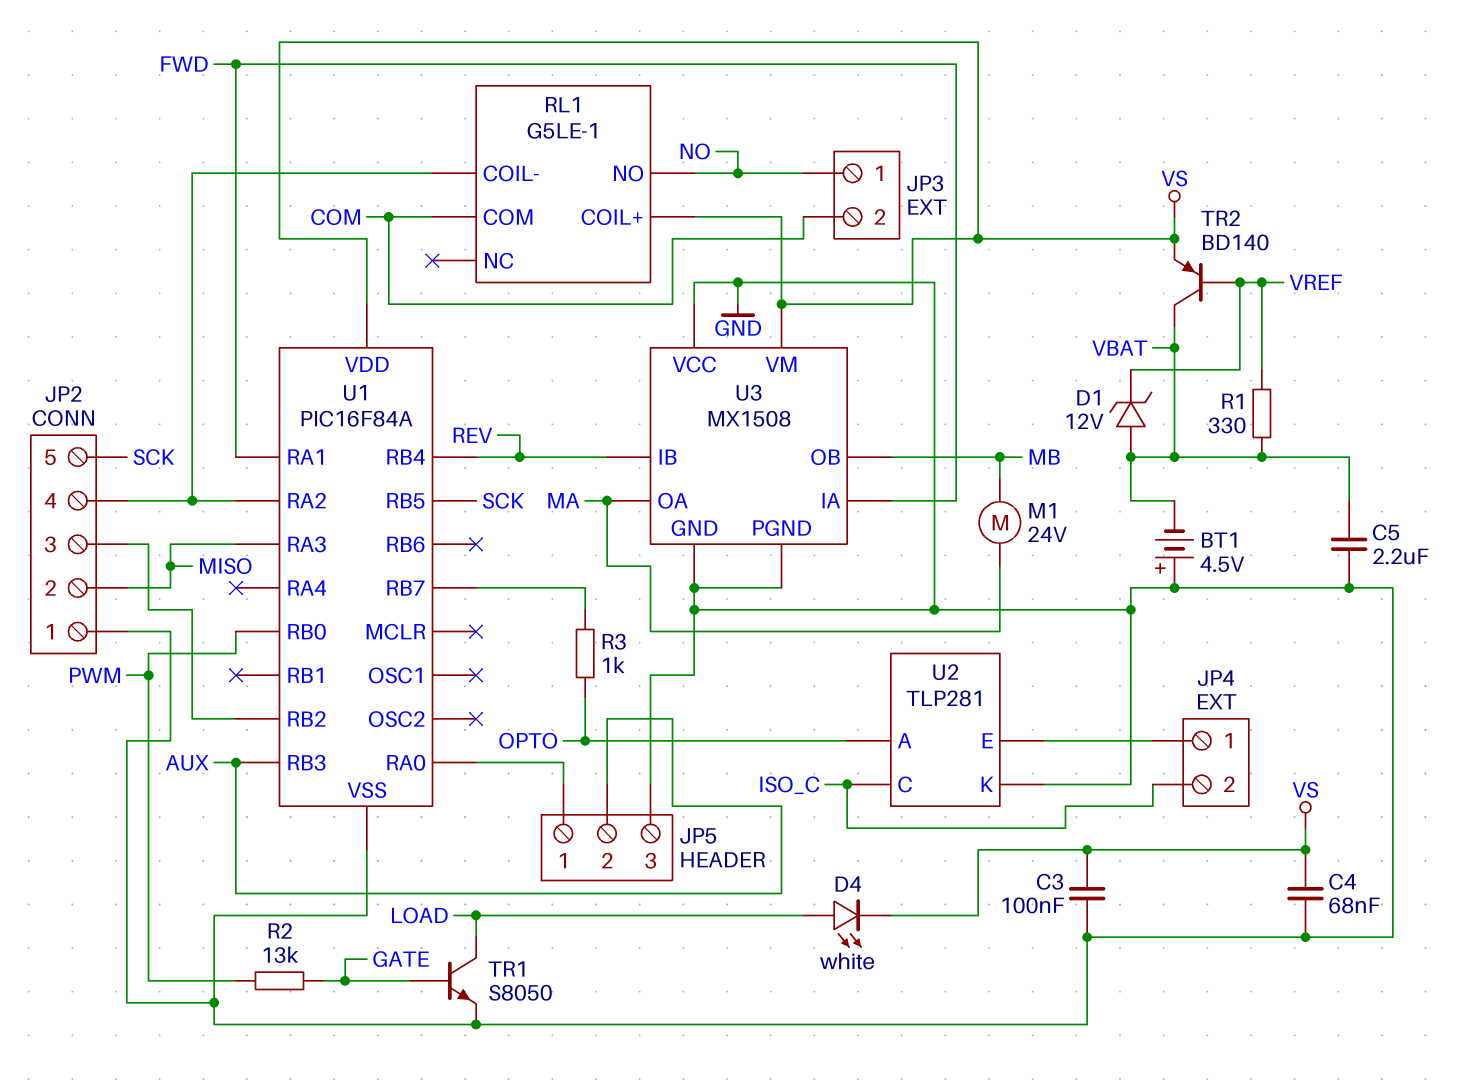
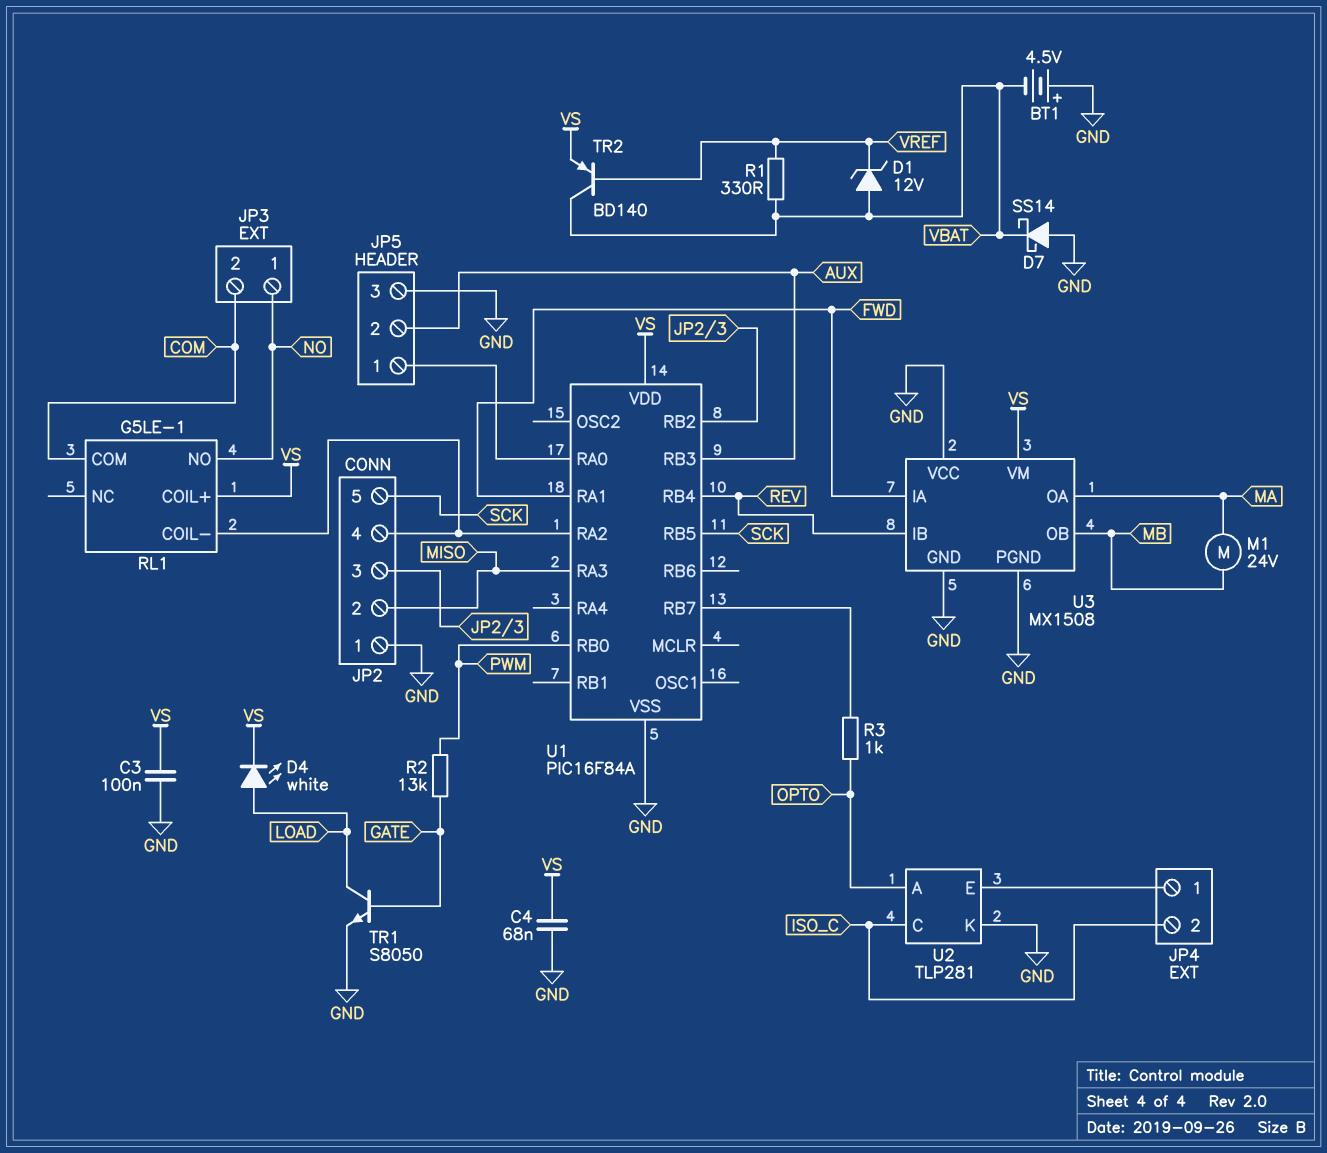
C5: 2.2uF (GND, VBAT) -> none
D7: none -> schottky SS14 (A GND, K VBAT)

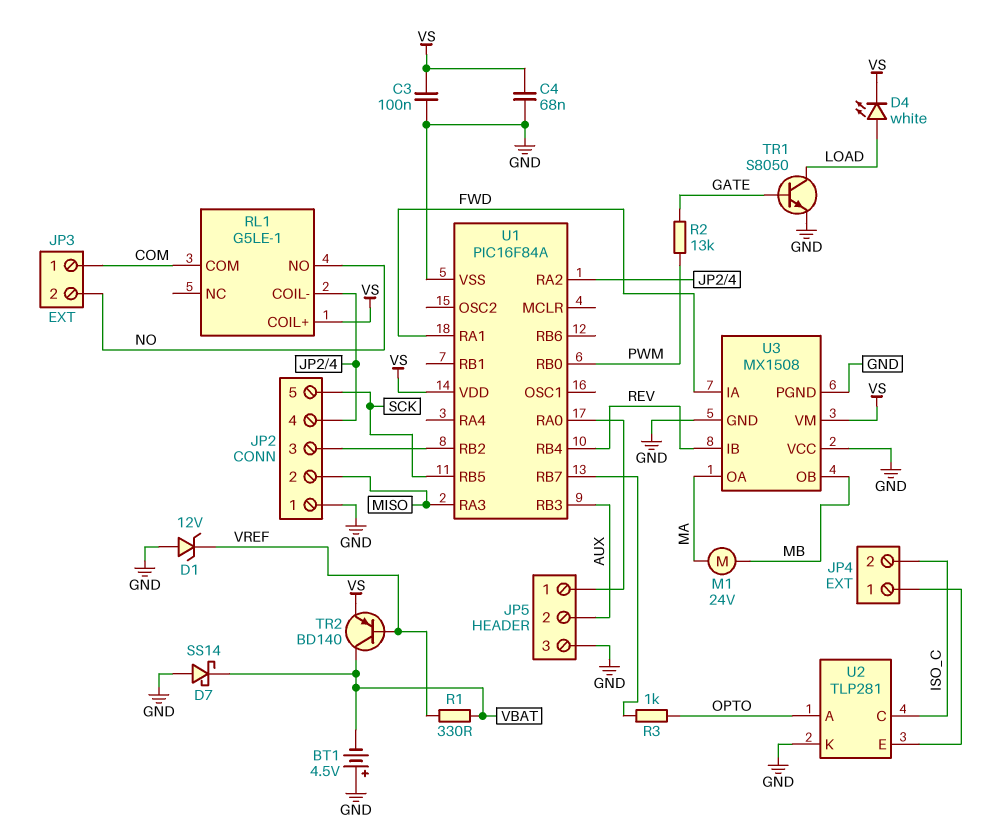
D1: zener 12V (A VBAT, K VREF) -> zener 12V (A GND, K VREF)
JP3 pin 1: NO -> COM
JP3 pin 2: COM -> NO

